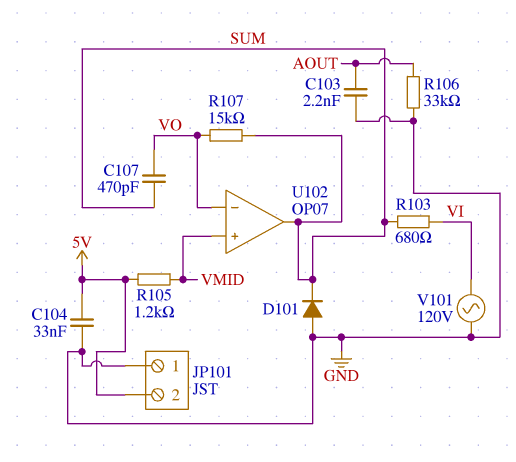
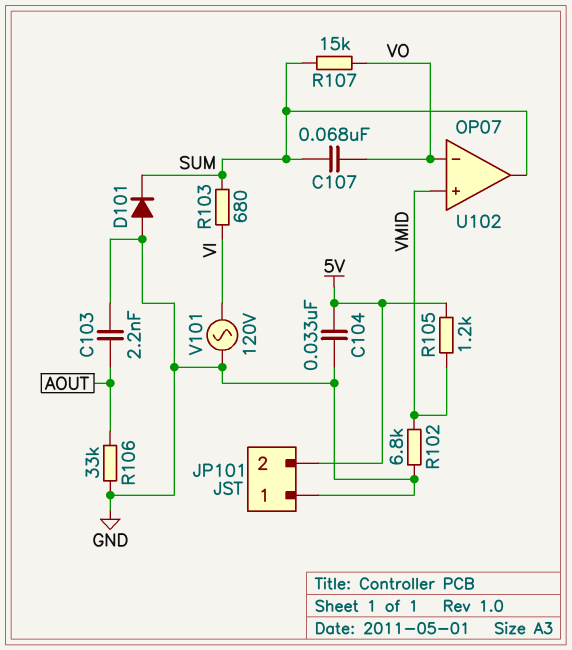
C107: 470pF (SUM, VO) -> 68nF (SUM, VO)
R102: none -> 6.8k (GND, VMID)

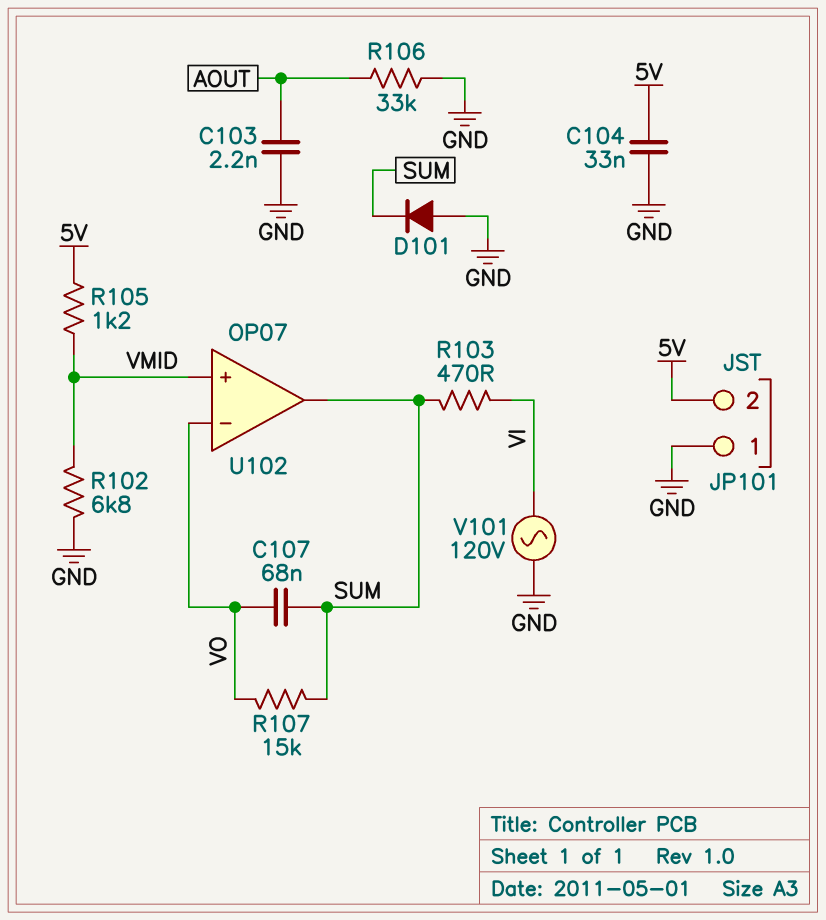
R103: 680 (SUM, VI) -> 470 (SUM, VI)

